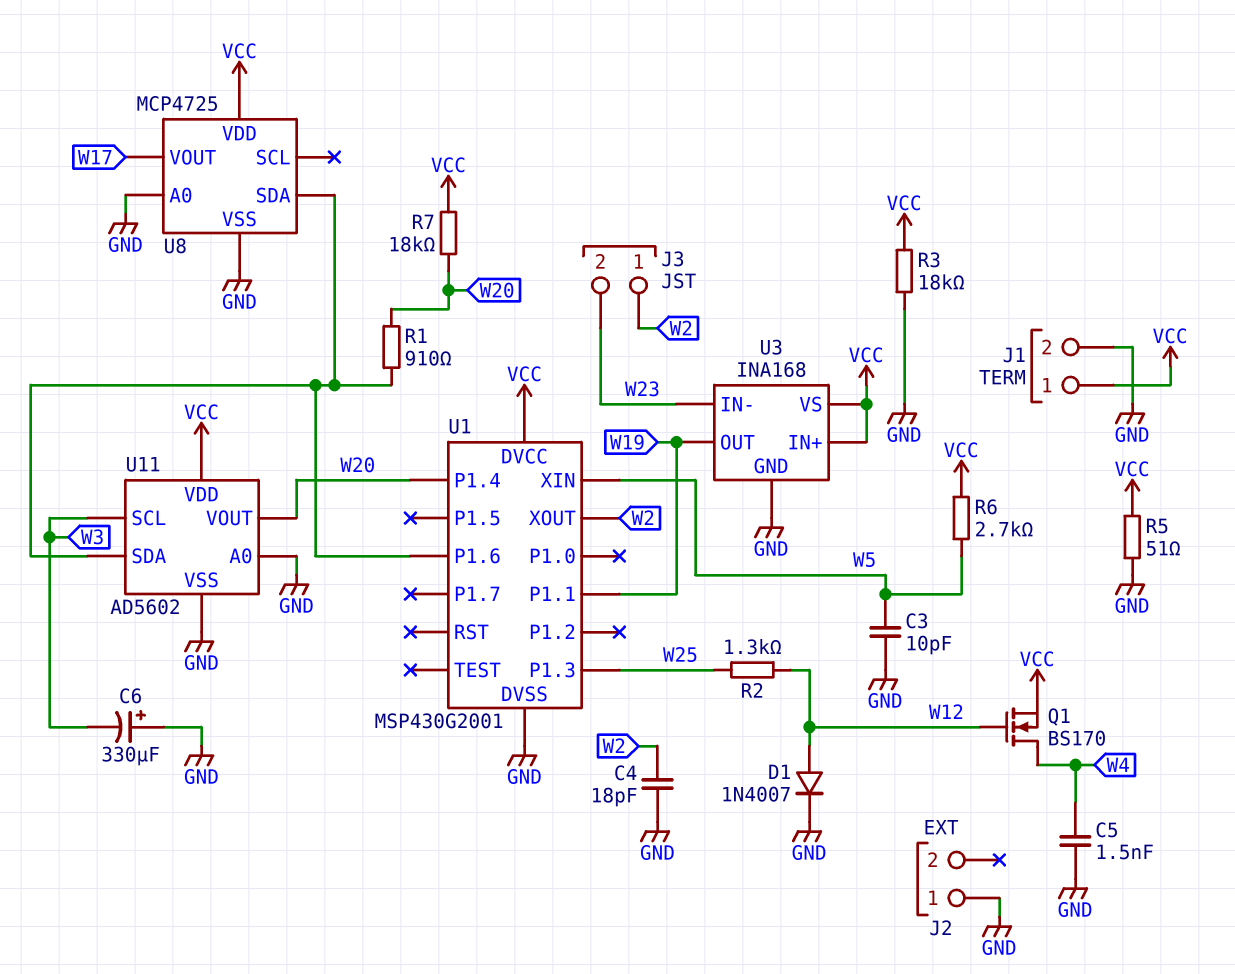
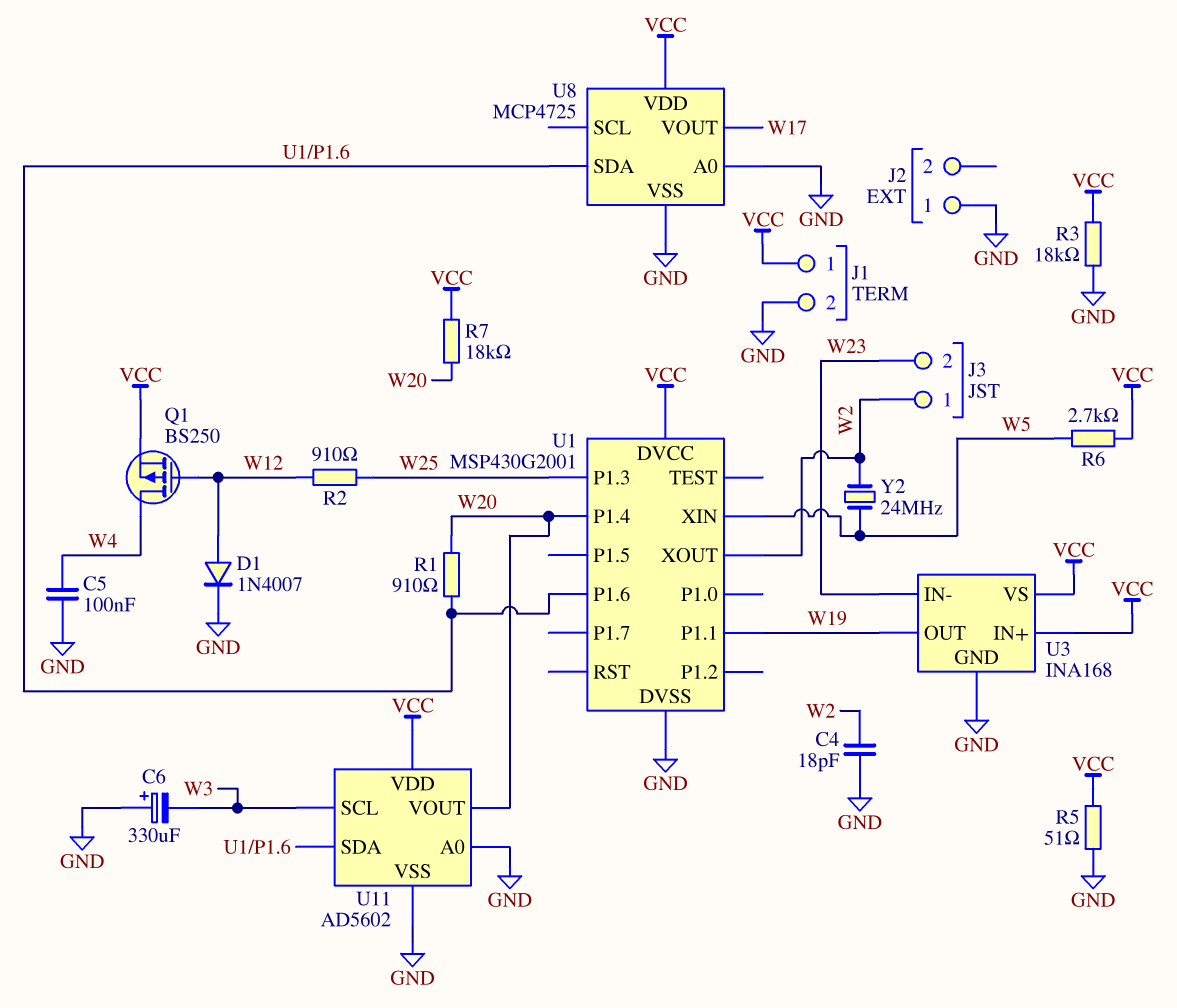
C3: 10pF (GND, W5) -> none
C5: 1.5nF (GND, W4) -> 100nF (GND, W4)
Q1: NMOS BS170 (G W12, D W4, S VCC) -> PMOS BS250 (G W12, D W4, S VCC)
R2: 1.3k (W12, W25) -> 910 (W12, W25)
Y2: none -> 24MHz (W2, W5)

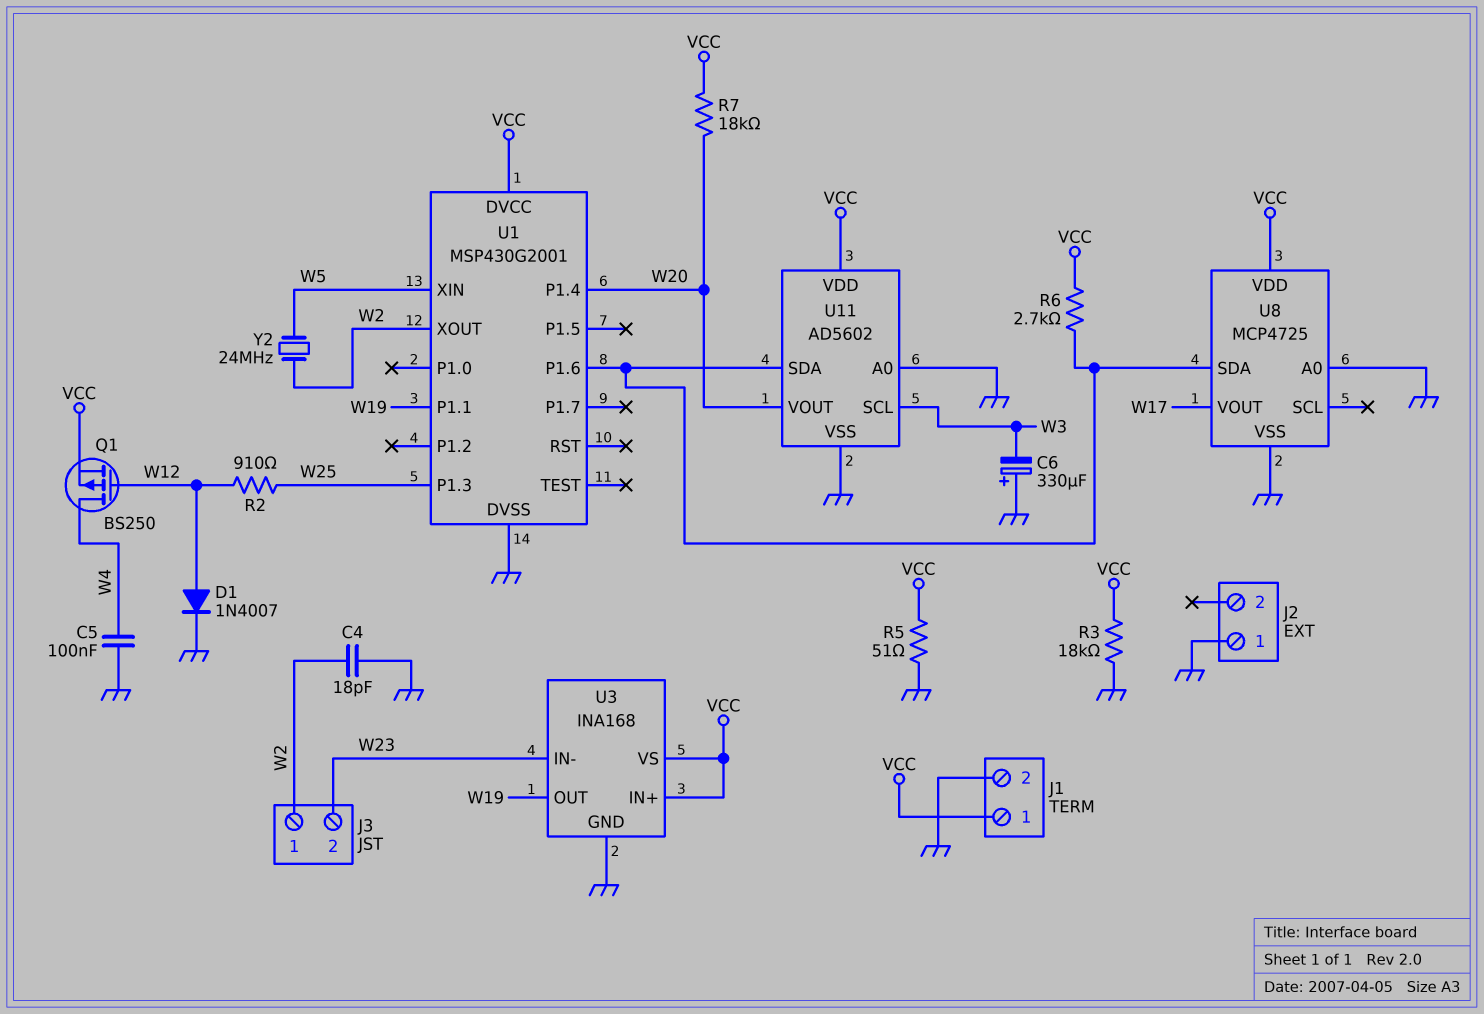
R1: 910 (U1/P1.6, W20) -> none
R6: 2.7k (VCC, W5) -> 2.7k (U1/P1.6, VCC)

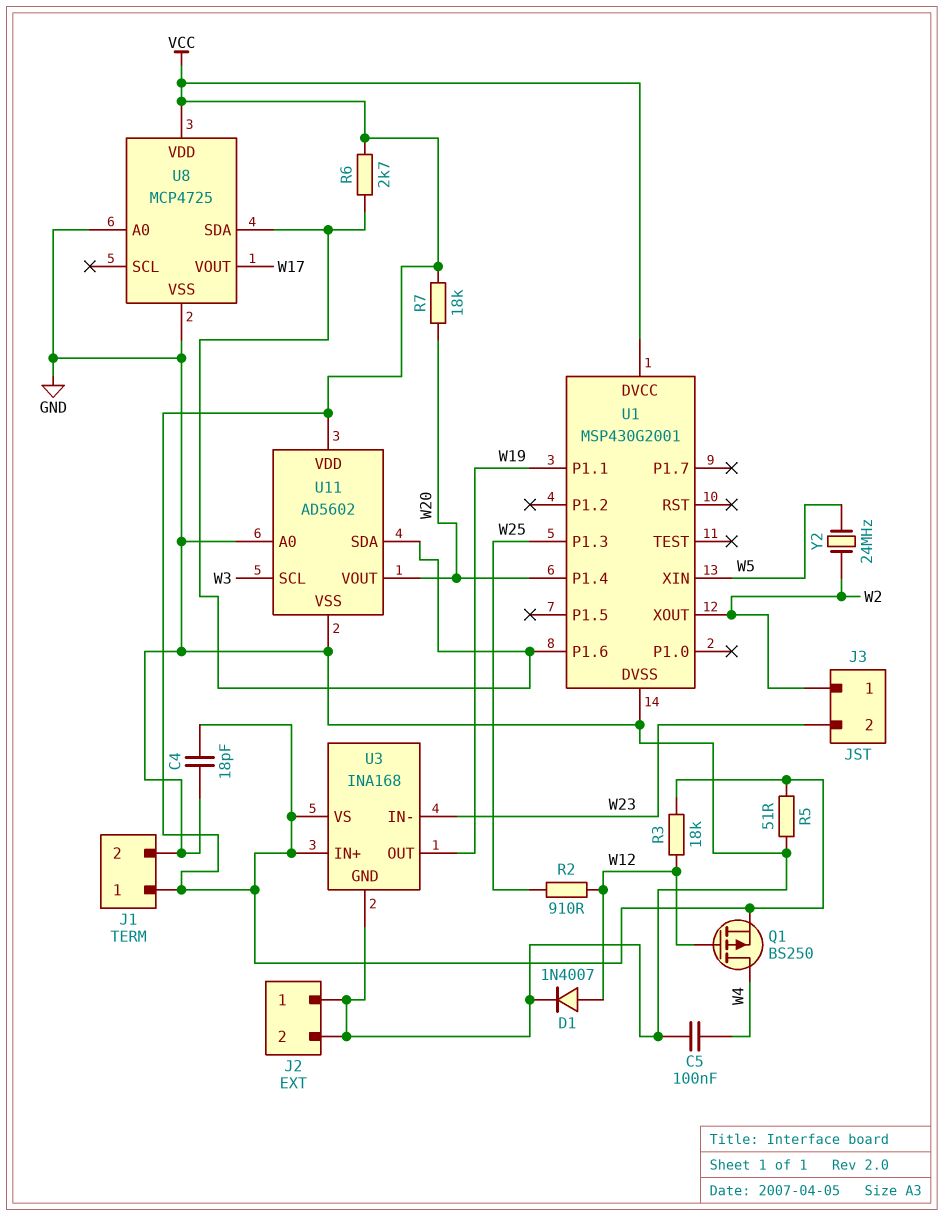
C4: 18pF (GND, W2) -> 18pF (GND, VCC)
C6: 330uF (plus GND, minus W3) -> none
J2 pin 2: none -> GND
R3: 18k (GND, VCC) -> 18k (VCC, W12)

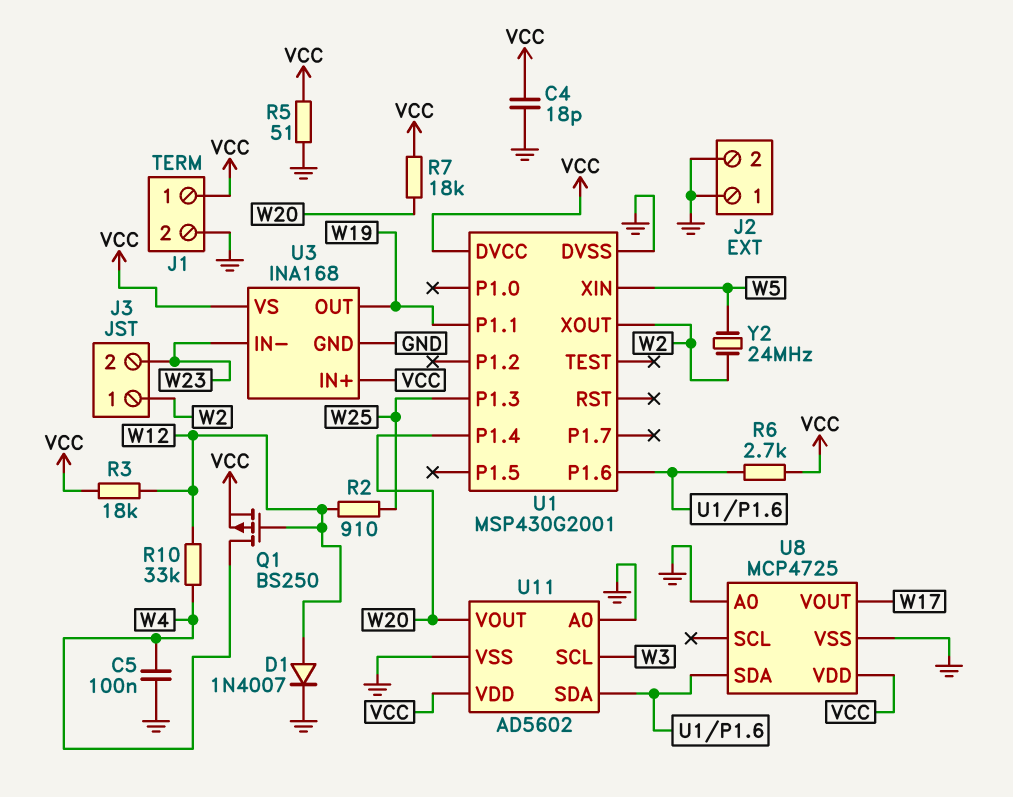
R10: none -> 33k (W4, W12)

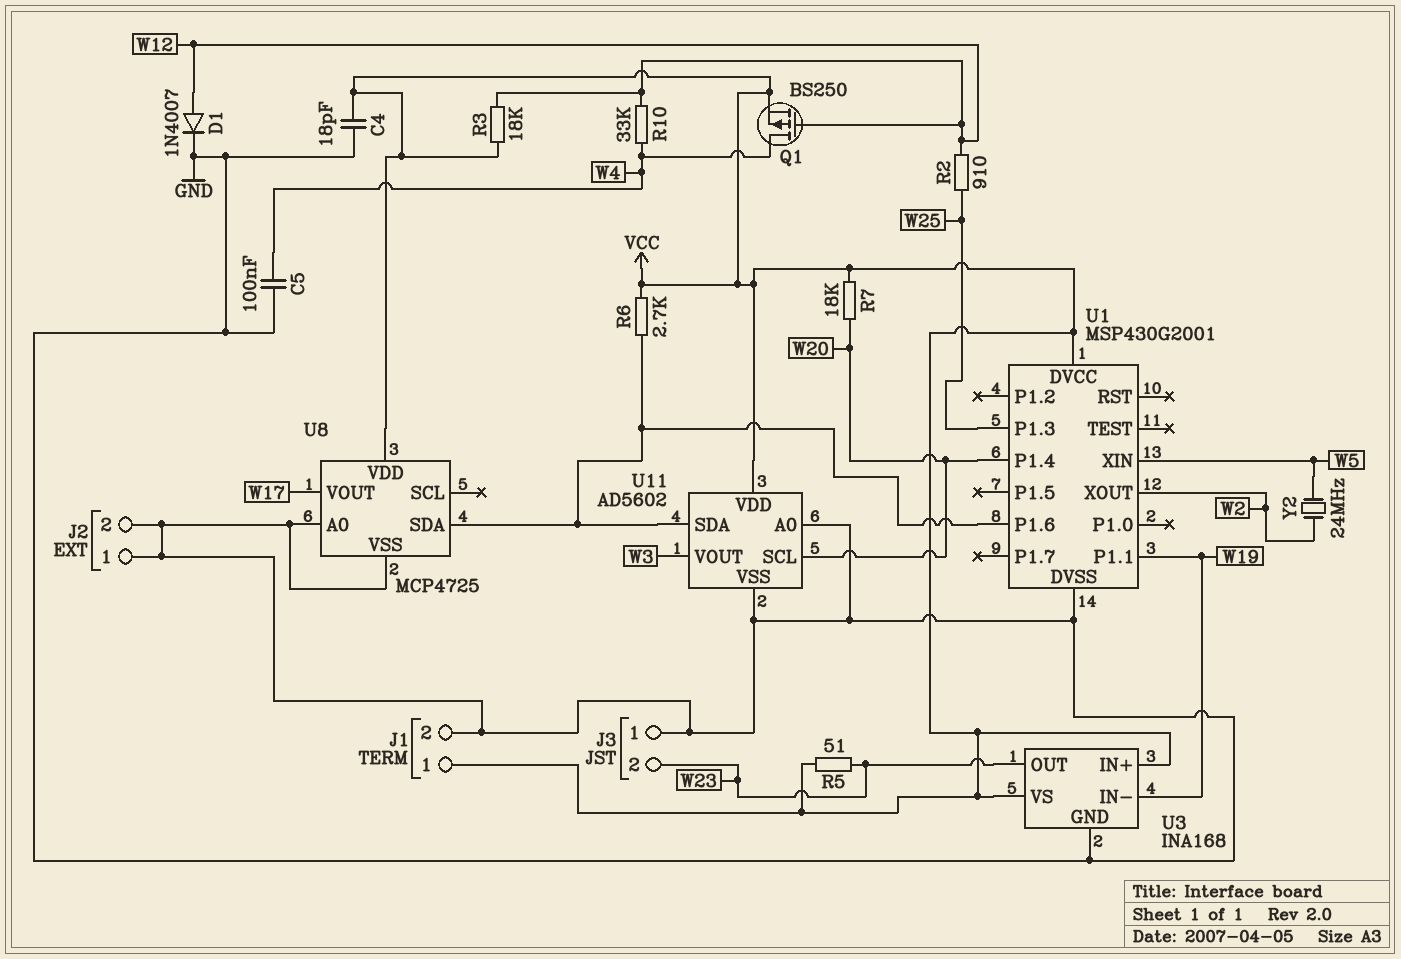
J3 pin 1: W2 -> GND
R5: 51 (GND, VCC) -> 51 (VCC, W23)
U3 pin IN-: W23 -> W19
U3 pin OUT: W19 -> W23
U11 pin SCL: W3 -> W20
U11 pin VOUT: W20 -> W3

